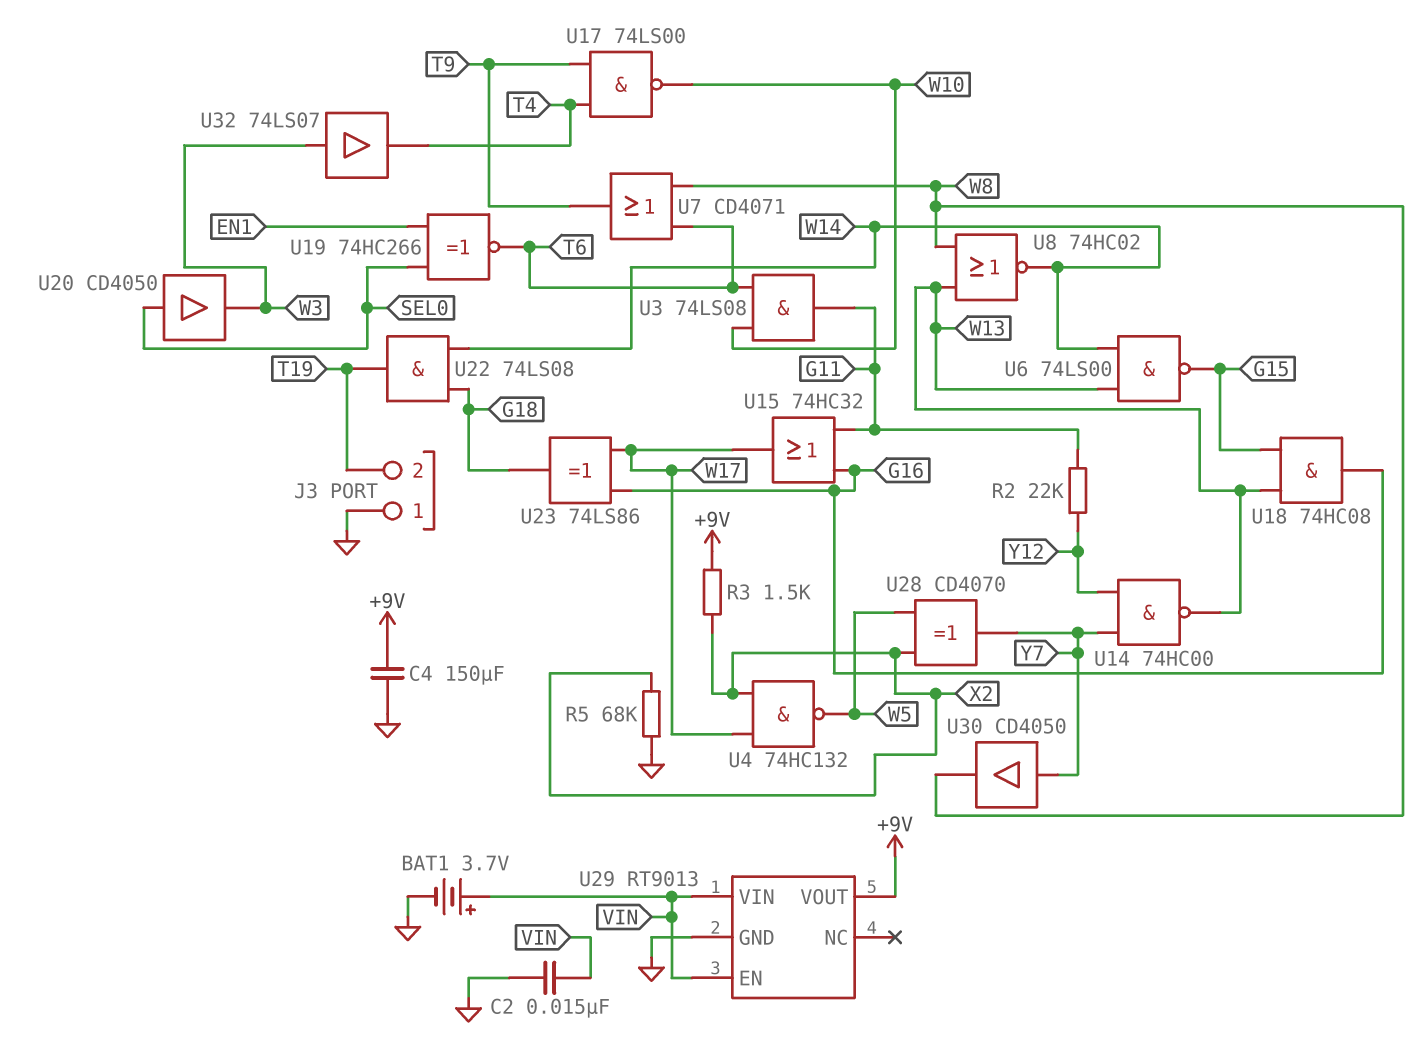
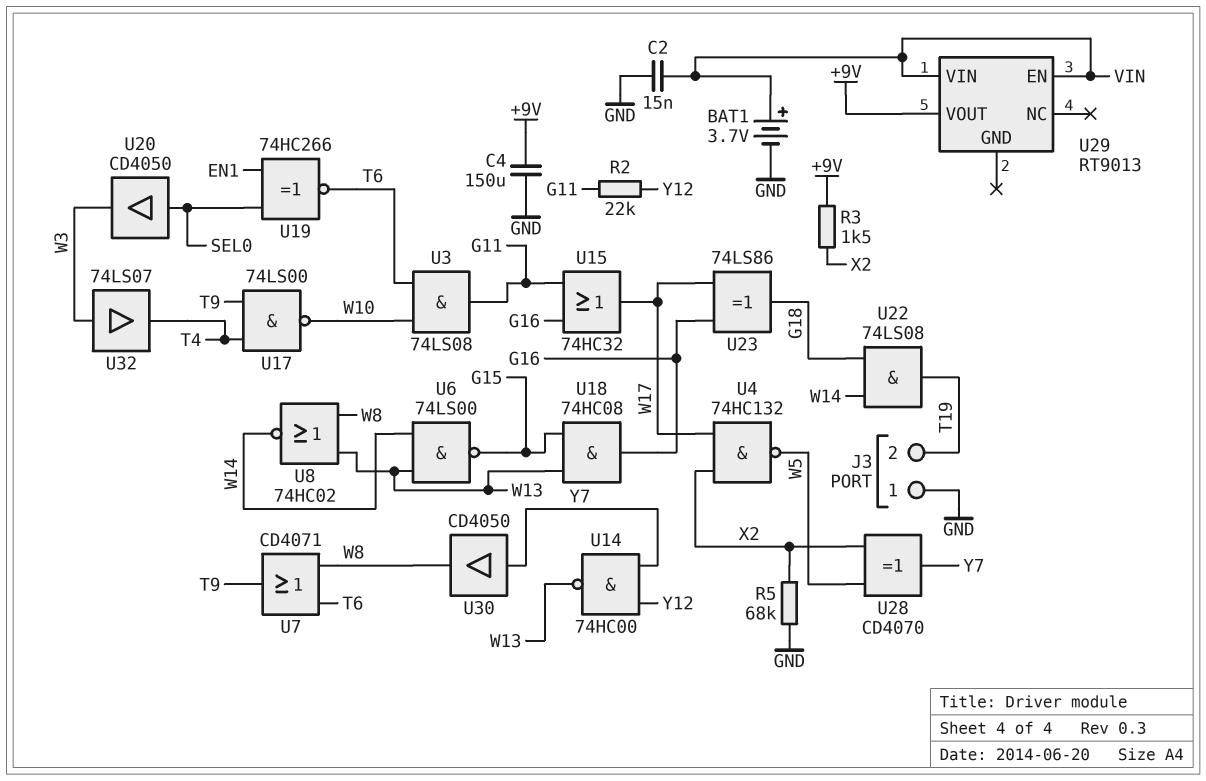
U29 pin GND: GND -> none

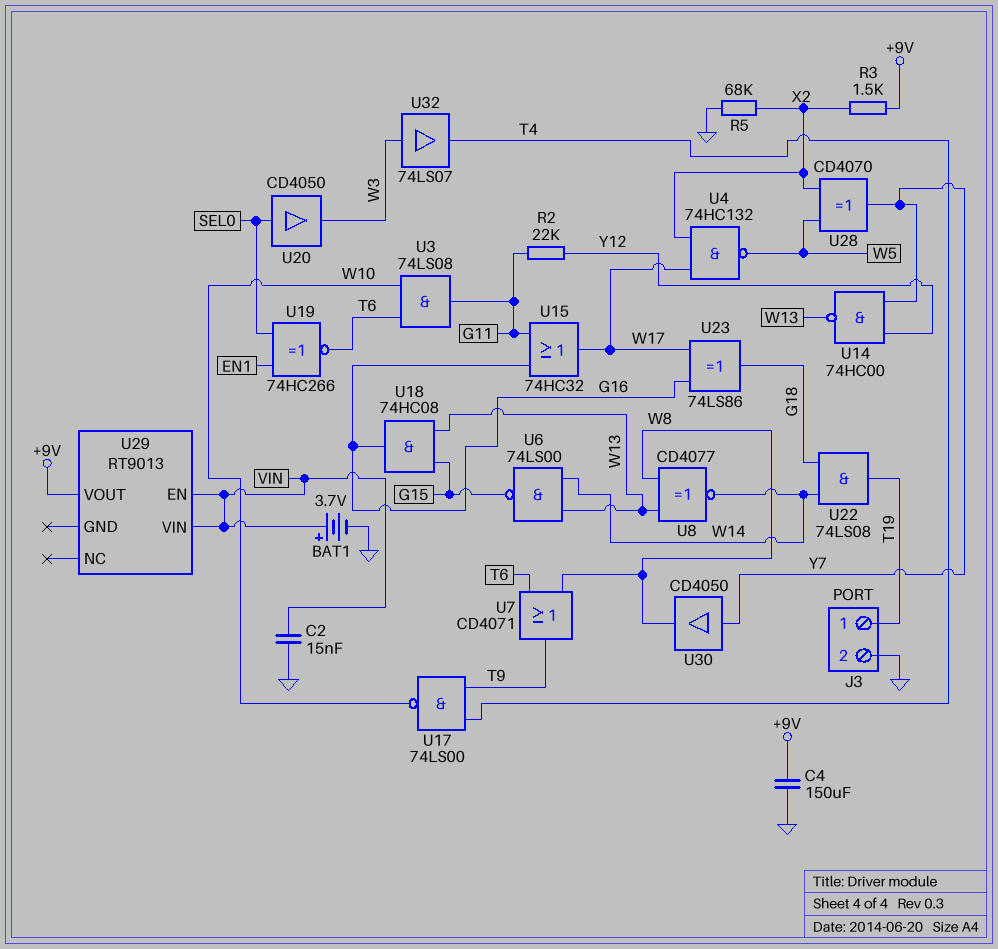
J3 pin 1: GND -> T19
J3 pin 2: T19 -> GND
U8: NOR 74HC02 (in W8, in W13, out W14) -> XNOR CD4077 (in W8, in W13, out W14)

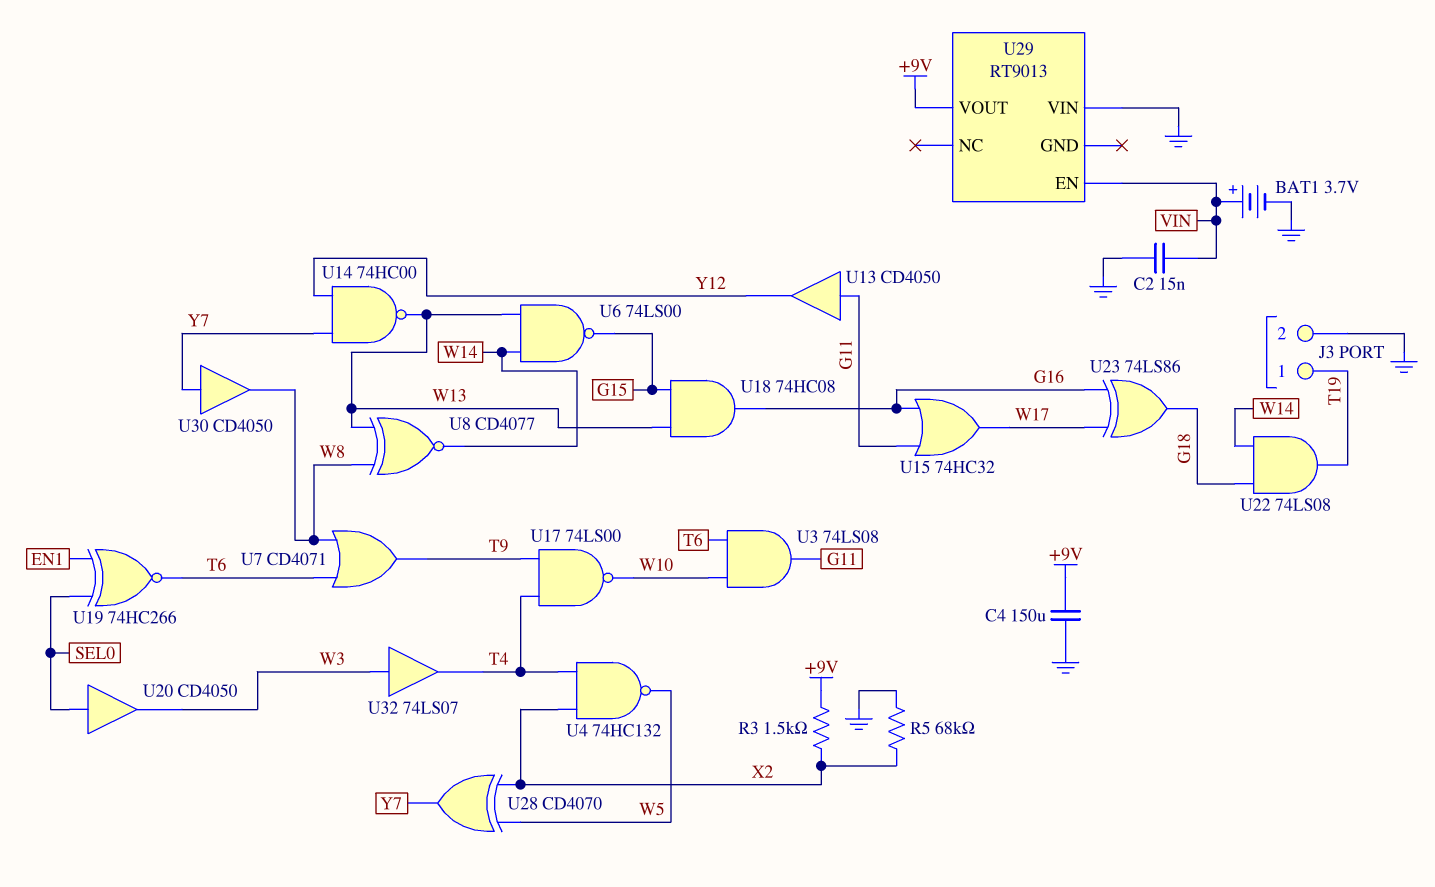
R2: 22k (G11, Y12) -> none
U4: NAND 74HC132 (in W17, in X2, out W5) -> NAND 74HC132 (in T4, in X2, out W5)
U13: none -> buffer CD4050 (in G11, out Y12)
U29 pin VIN: VIN -> GND

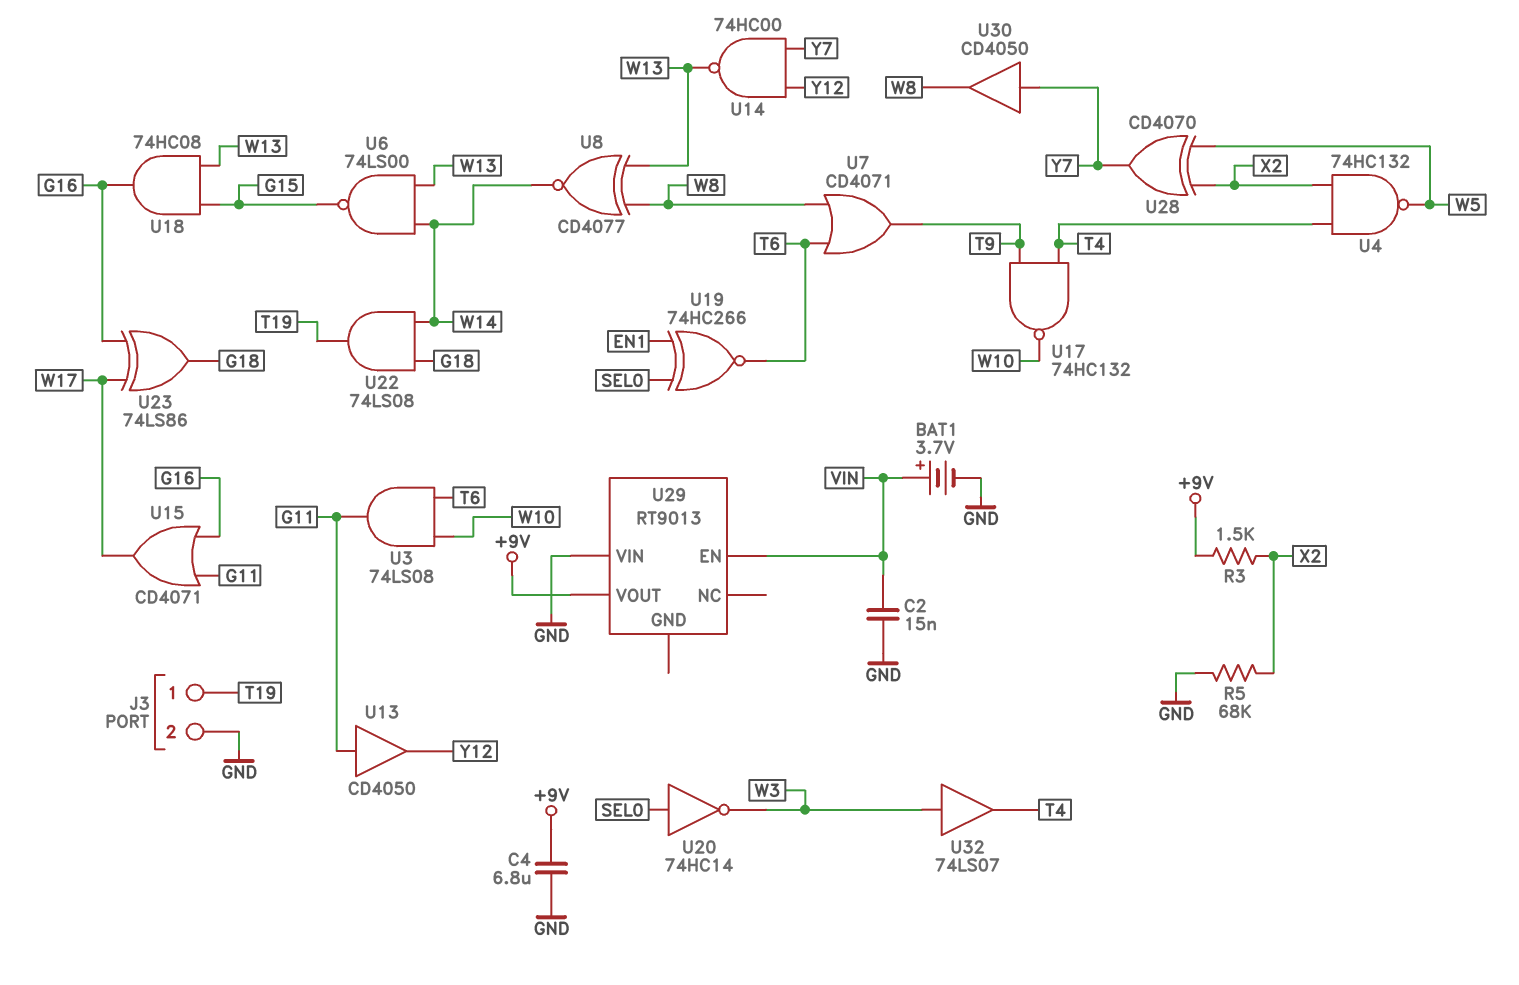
C4: 150uF (+9V, GND) -> 6.8uF (+9V, GND)
U15: OR 74HC32 (in G11, in G16, out W17) -> OR CD4071 (in G11, in G16, out W17)
U17: NAND 74LS00 (in T4, in T9, out W10) -> NAND 74HC132 (in T4, in T9, out W10)
U20: buffer CD4050 (in SEL0, out W3) -> NOT 74HC14 (in SEL0, out W3)

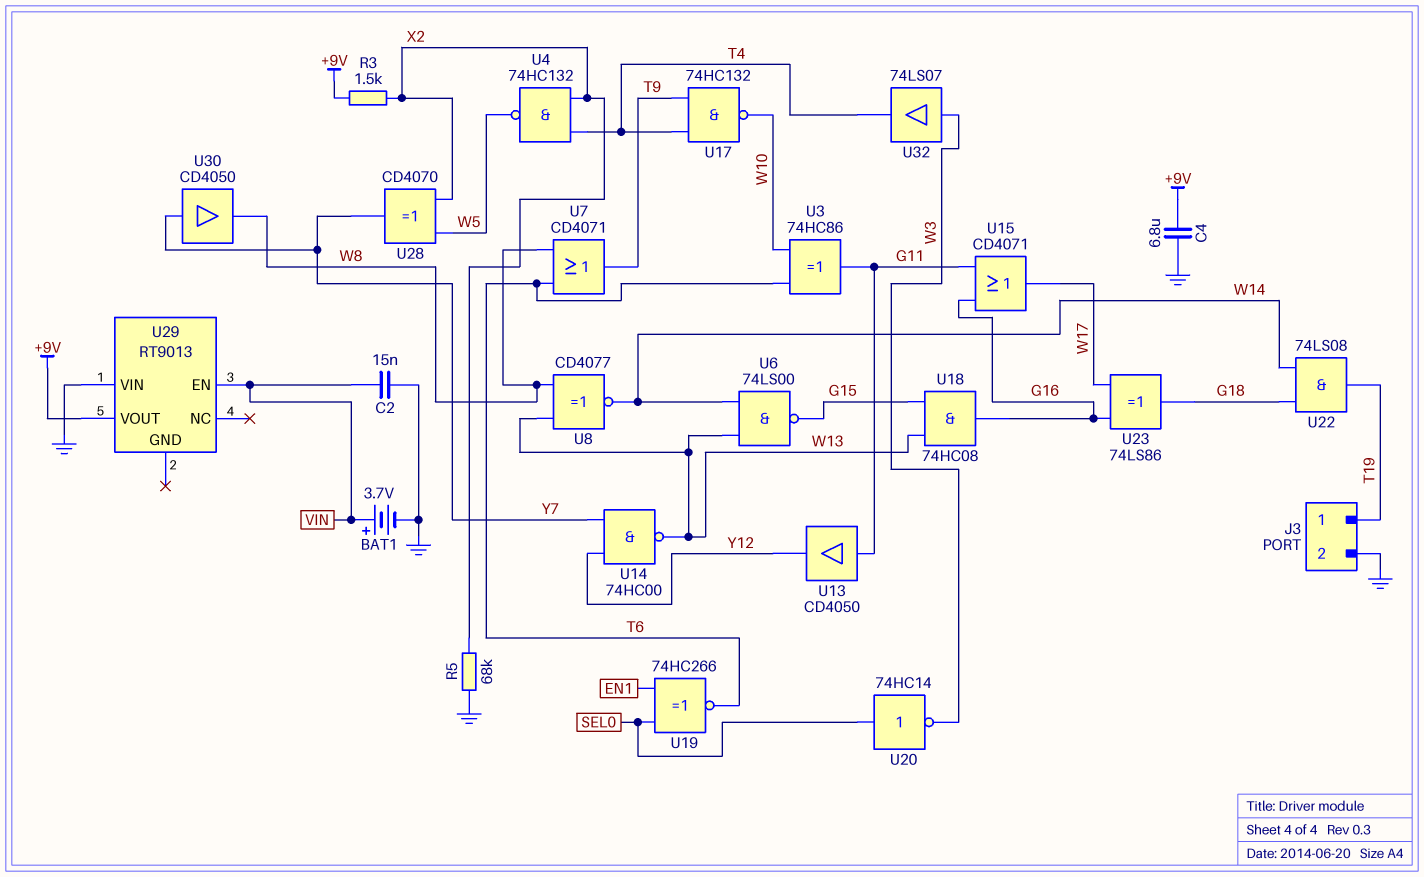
U3: AND 74LS08 (in T6, in W10, out G11) -> XOR 74HC86 (in T6, in W10, out G11)

